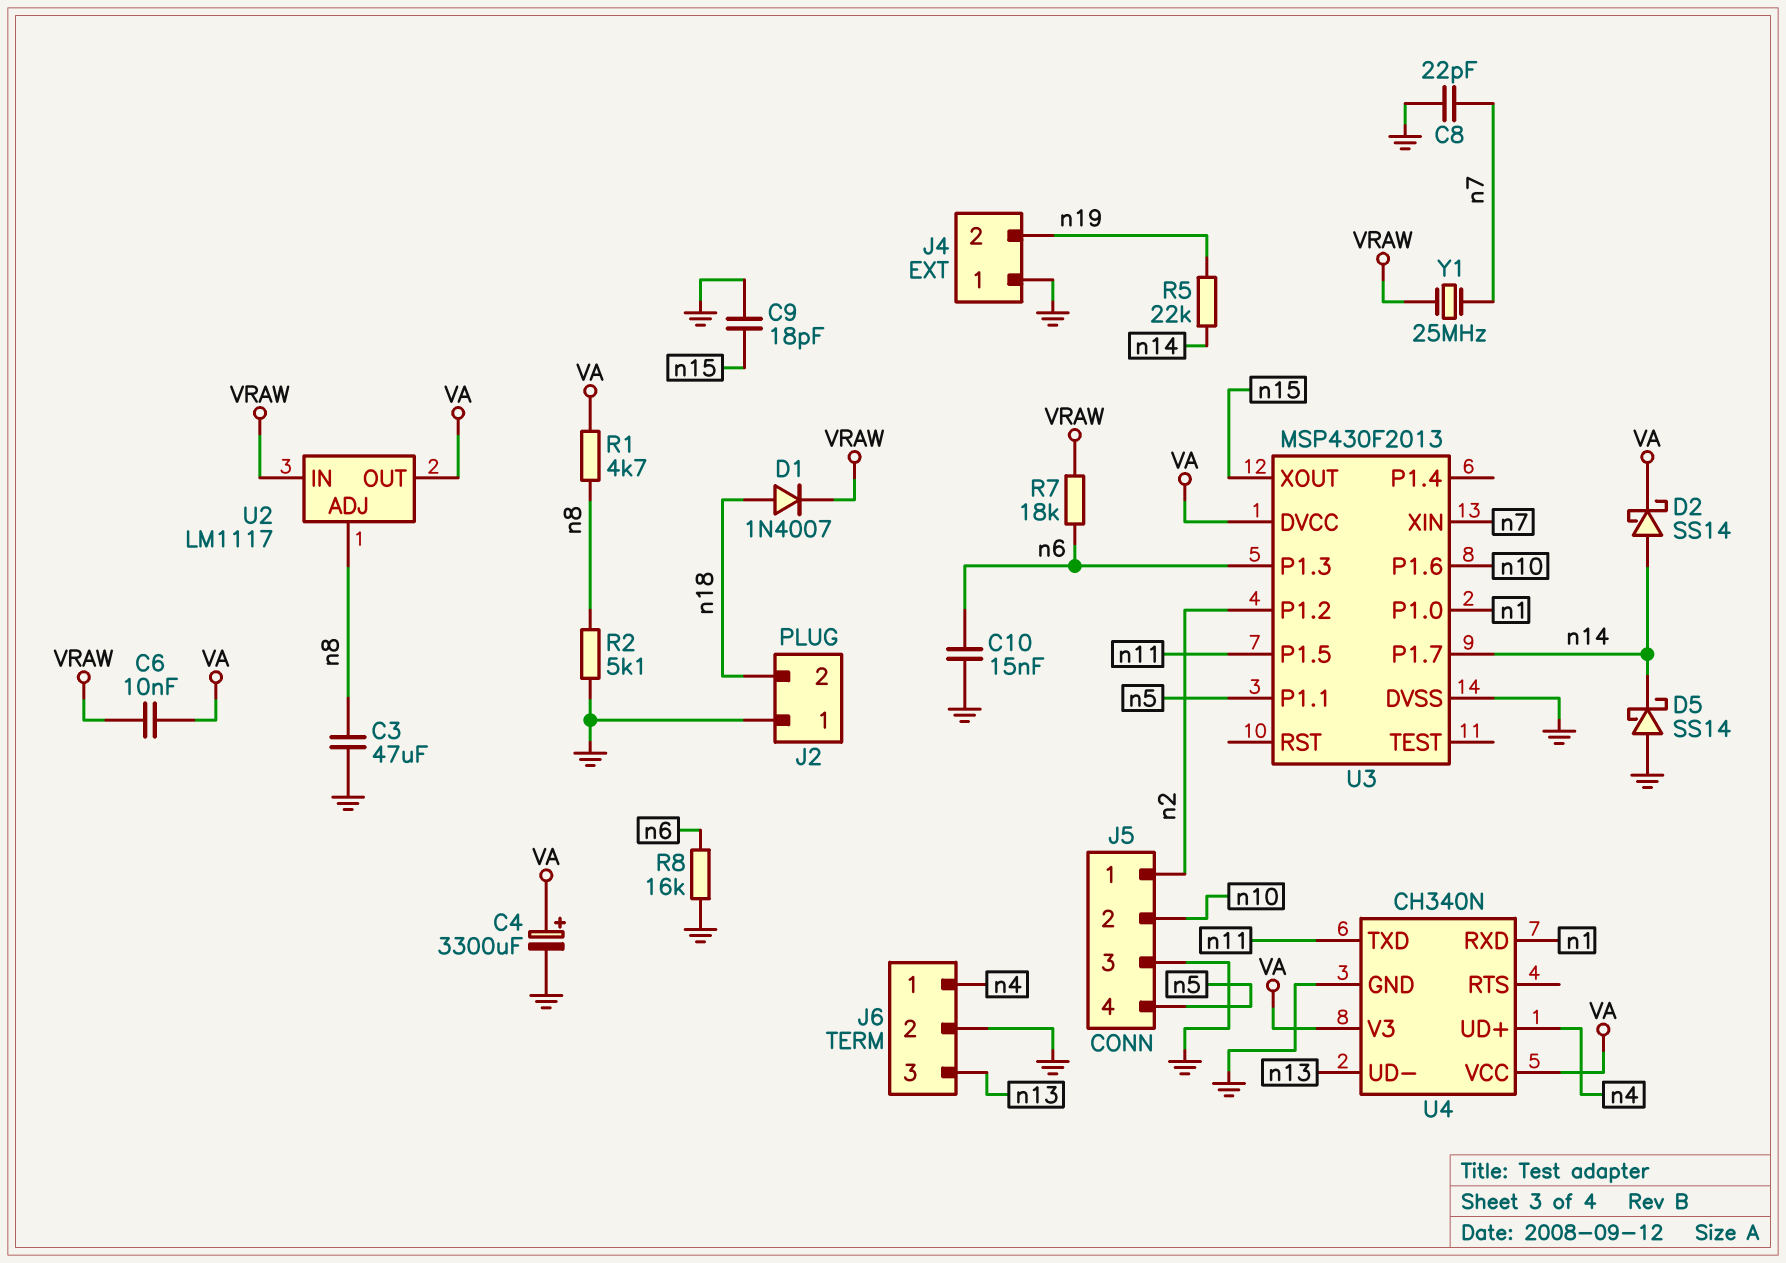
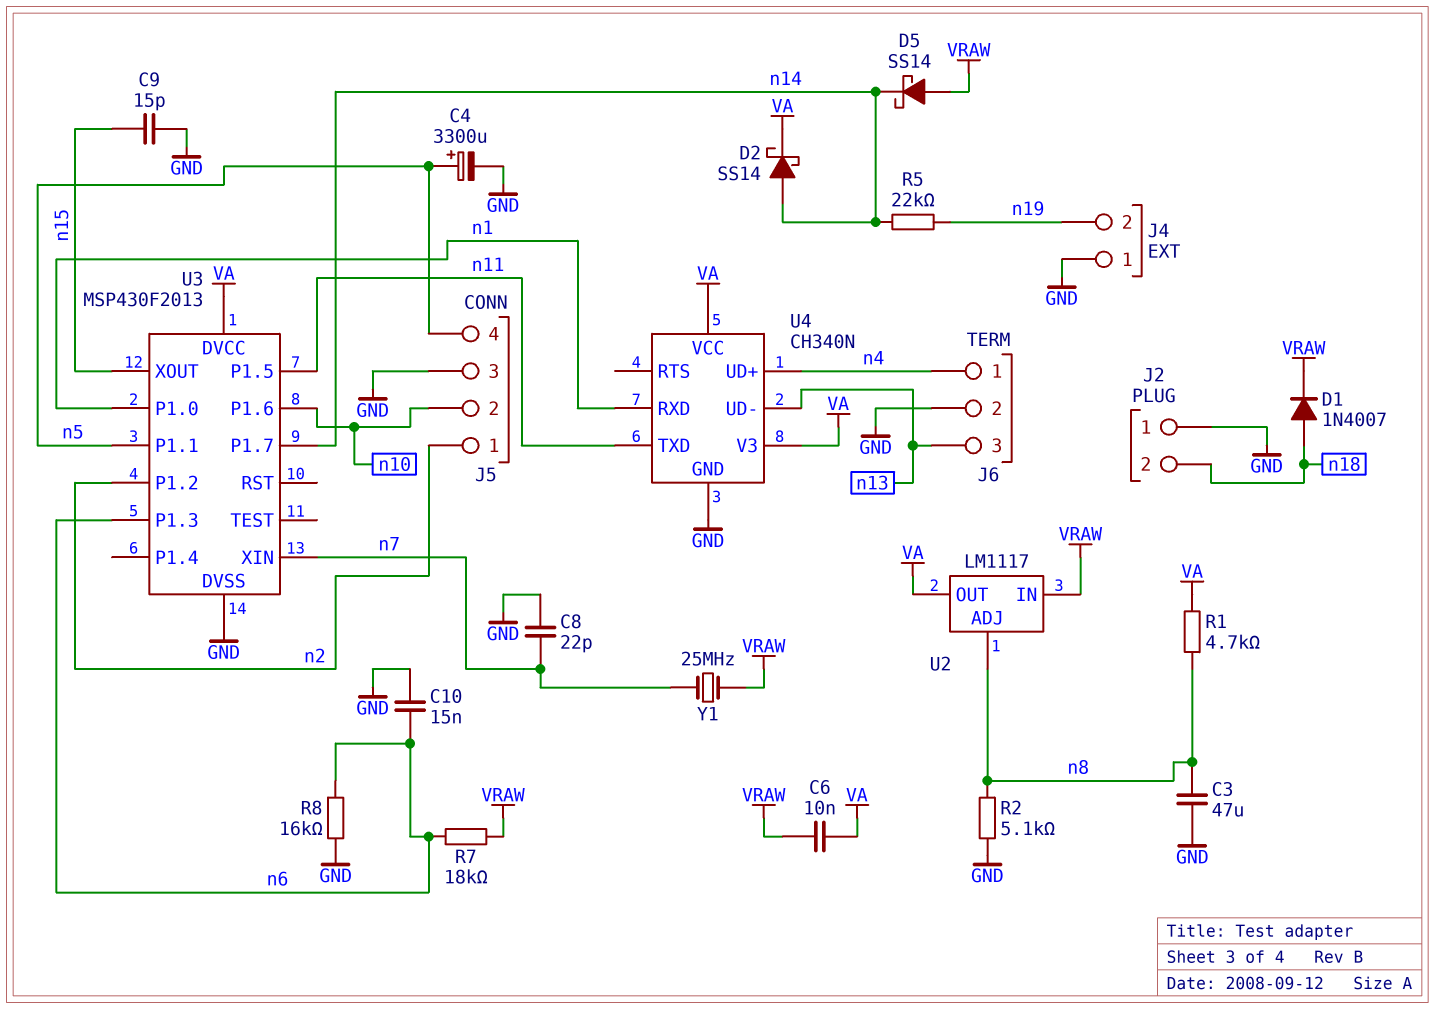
C4: 3300uF (plus VA, minus GND) -> 3300uF (plus n5, minus GND)
C9: 18pF (GND, n15) -> 15pF (GND, n15)
D5: schottky SS14 (A GND, K n14) -> schottky SS14 (A VRAW, K n14)

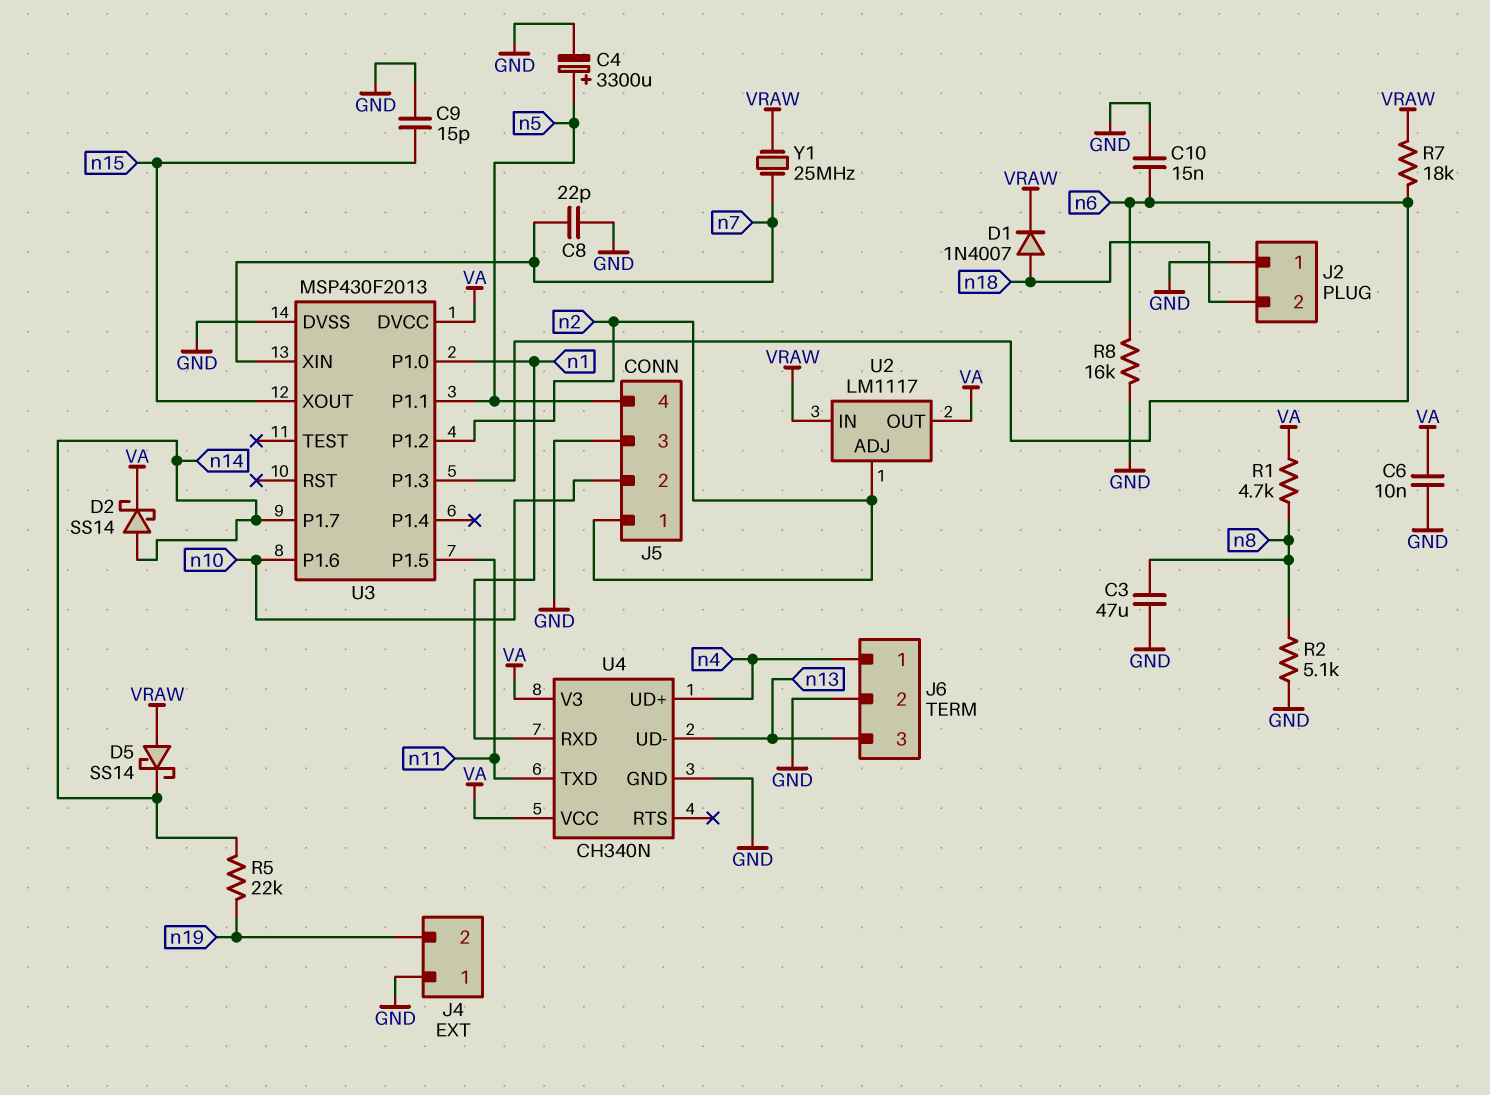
C6: 10nF (VA, VRAW) -> 10nF (GND, VA)
U2 pin ADJ: n8 -> n2

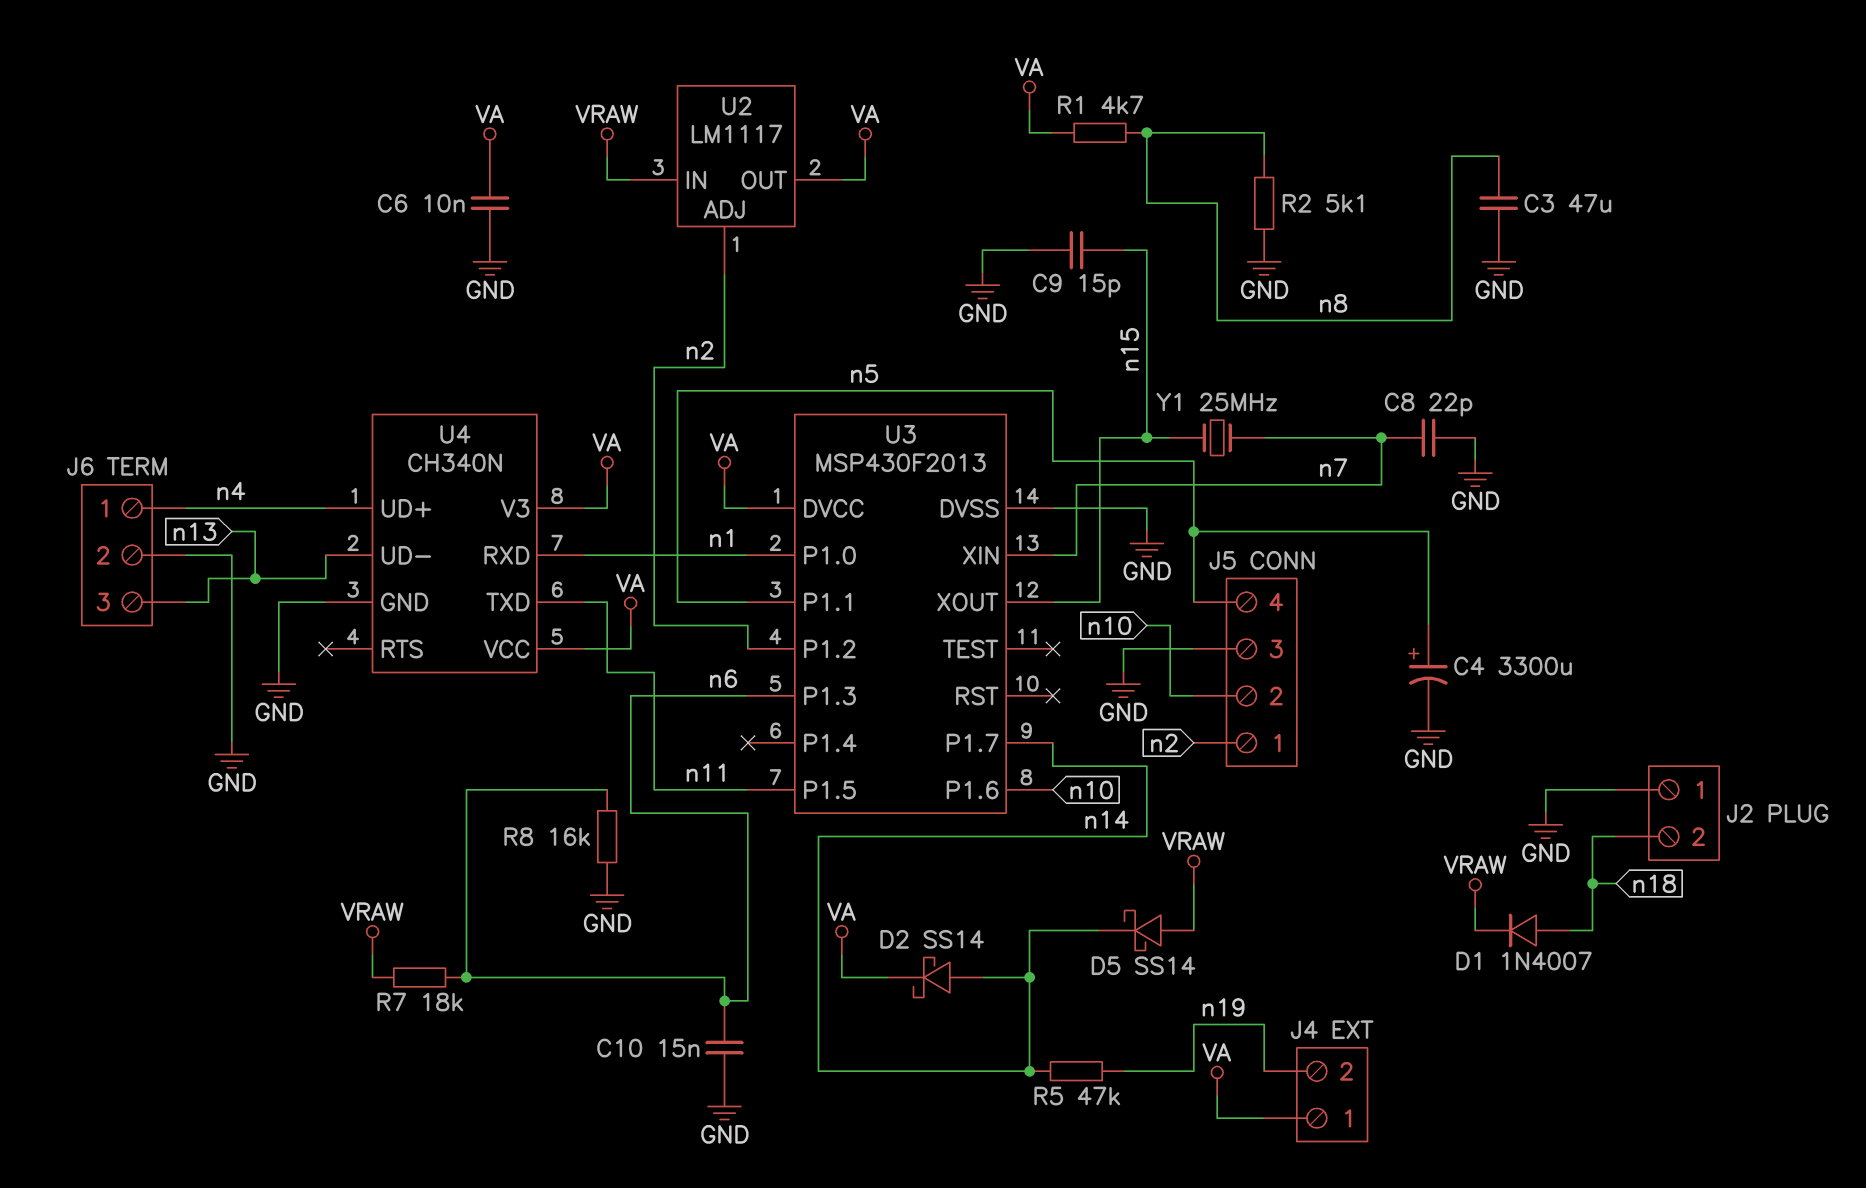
J4 pin 1: GND -> VA
R5: 22k (n14, n19) -> 47k (n14, n19)
Y1: 25MHz (VRAW, n7) -> 25MHz (n7, n15)

